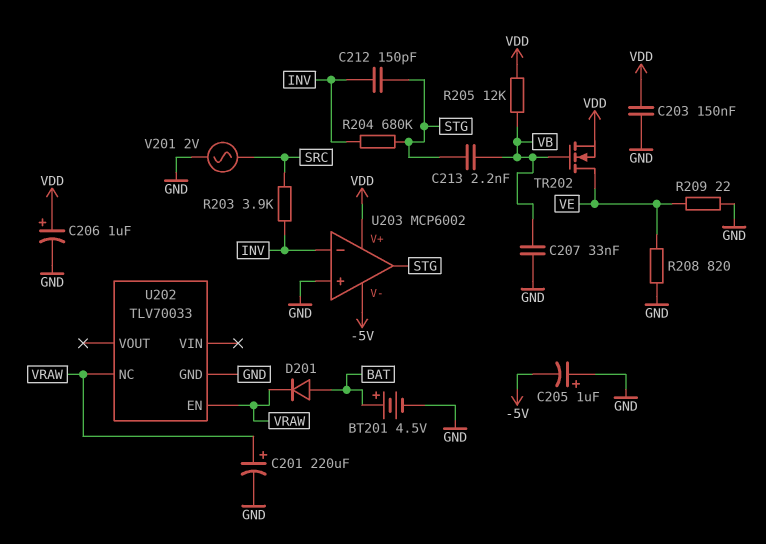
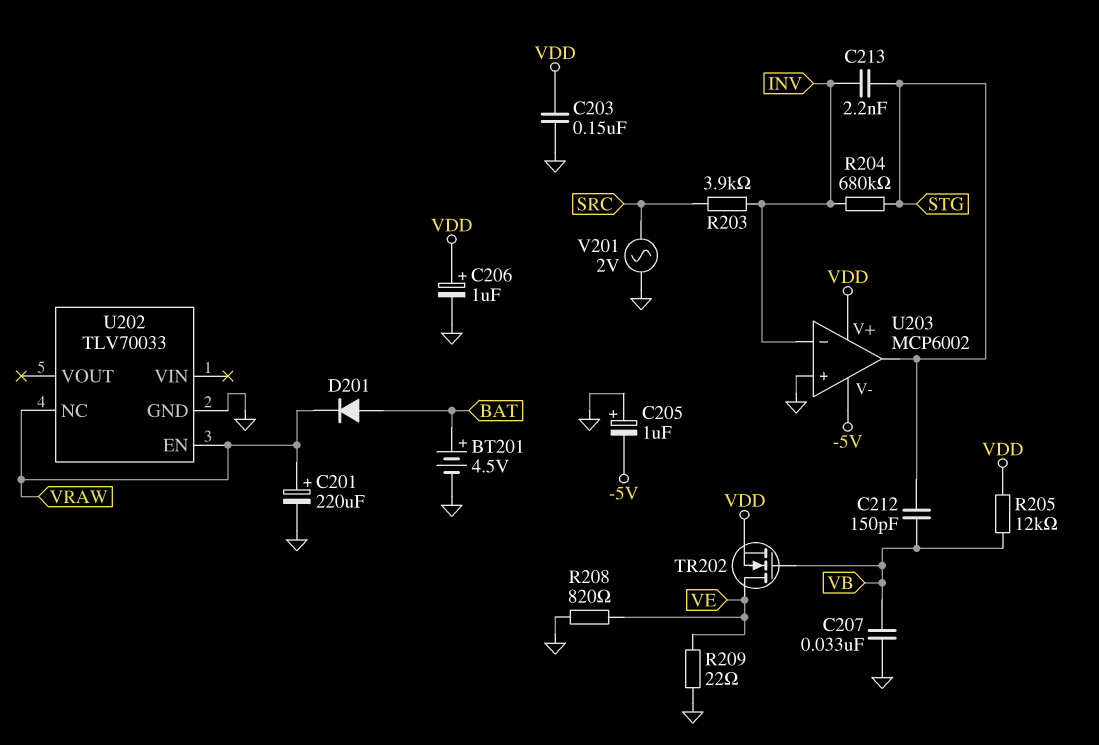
C212: 150pF (INV, STG) -> 150pF (STG, VB)
C213: 2.2nF (STG, VB) -> 2.2nF (INV, STG)

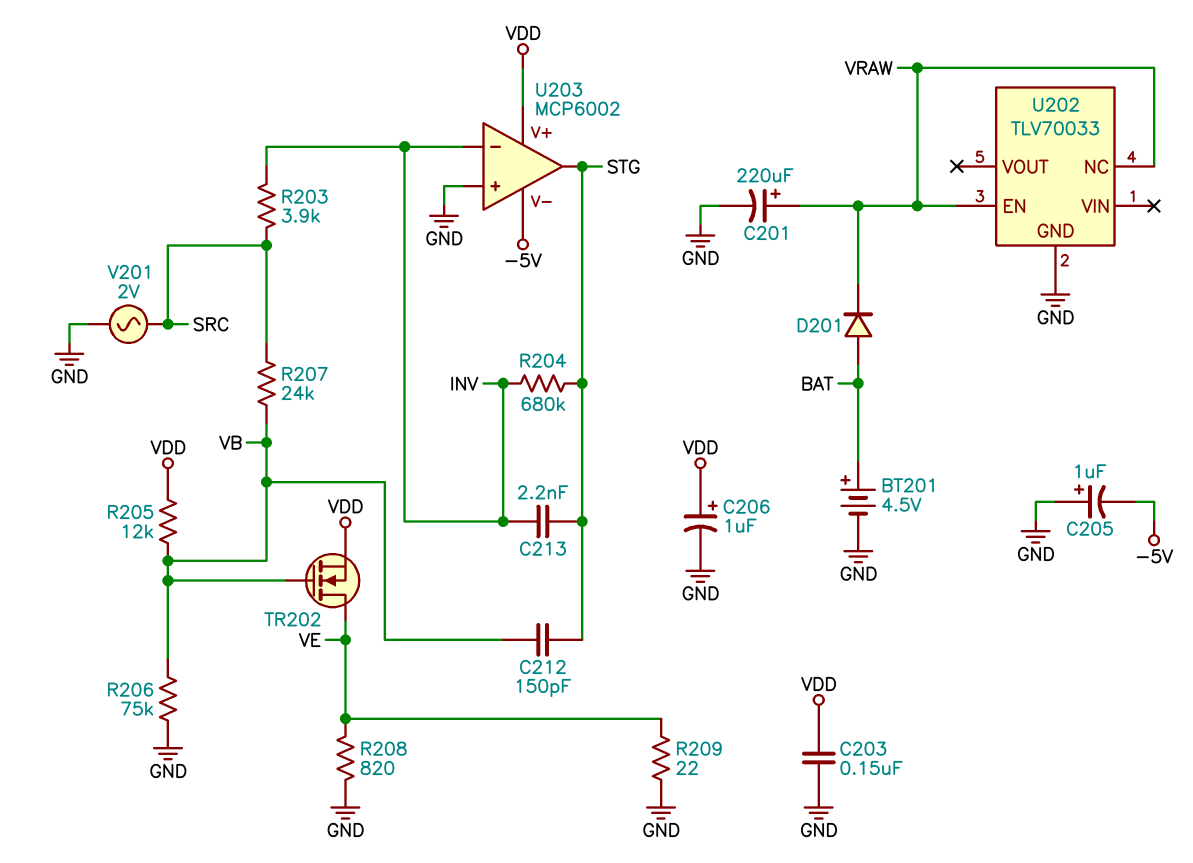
C207: 33nF (GND, VB) -> none
R206: none -> 75k (GND, VB)
R207: none -> 24k (SRC, VB)

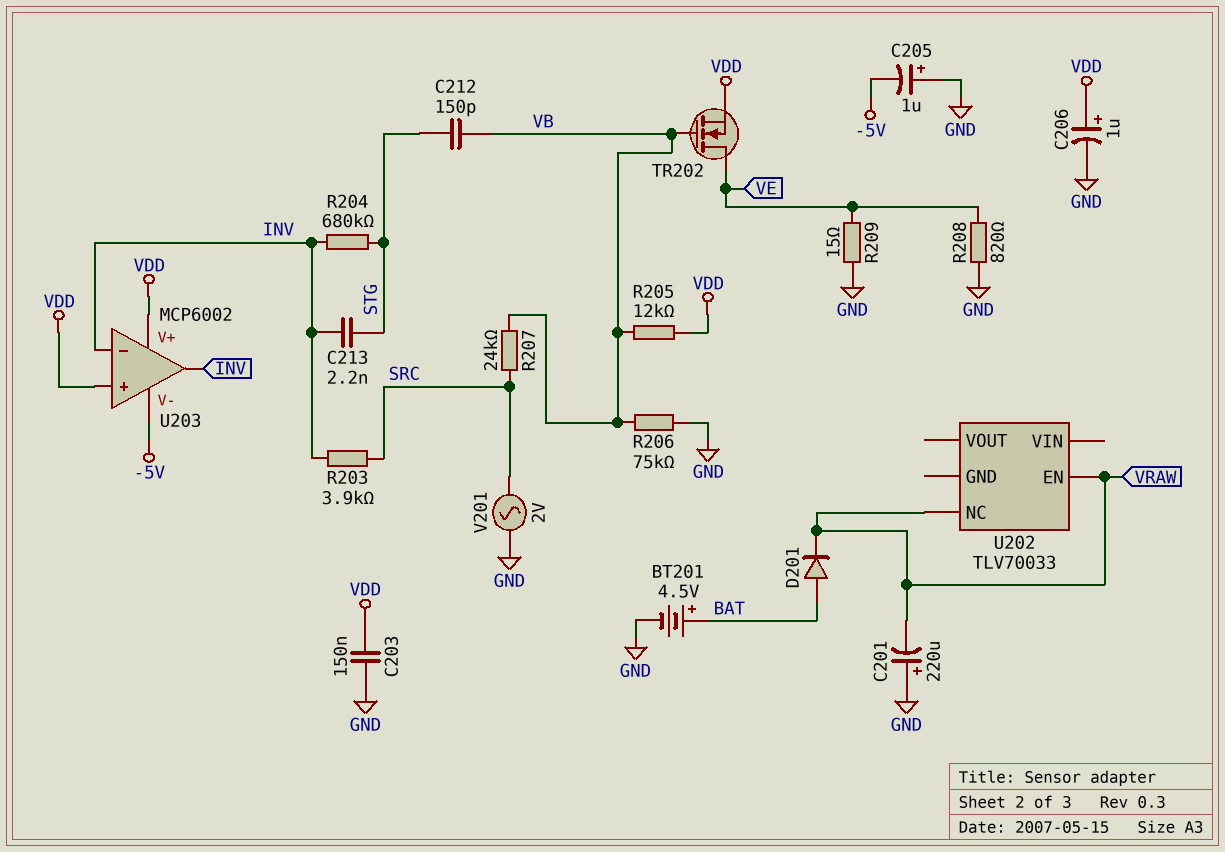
C201: 220uF (plus VRAW, minus GND) -> 220uF (plus GND, minus VRAW)
R209: 22 (GND, VE) -> 15 (GND, VE)
U202 pin GND: GND -> none
U203 pin in+: GND -> VDD
U203 pin out: STG -> INV

